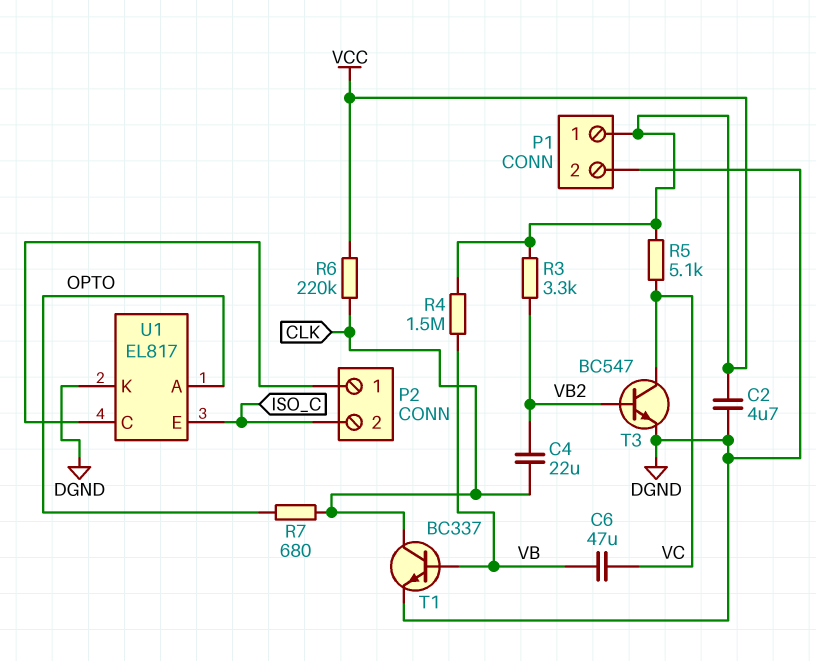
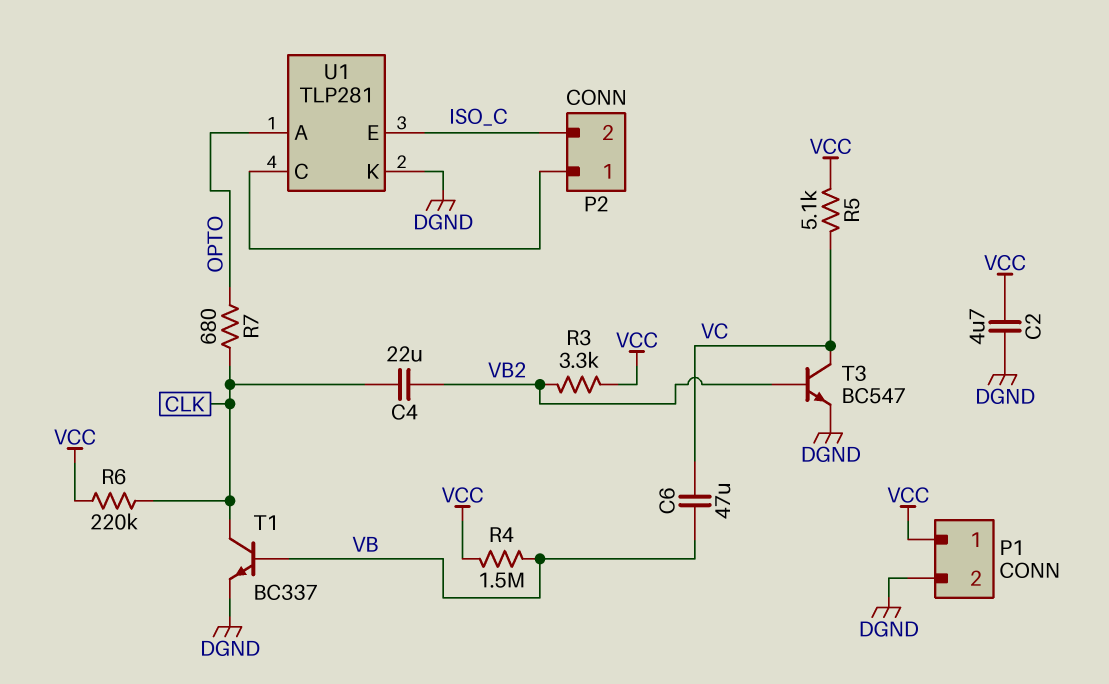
U1: EL817 -> TLP281

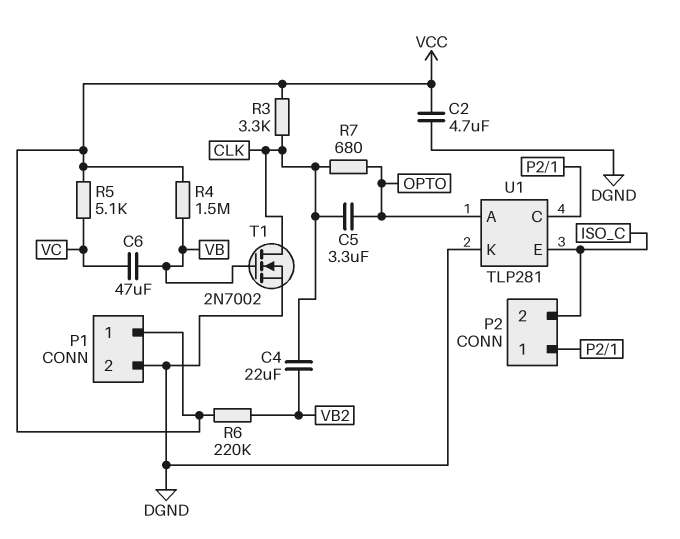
C5: none -> 3.3uF (CLK, OPTO)
R3: 3.3k (VB2, VCC) -> 3.3k (CLK, VCC)
R6: 220k (CLK, VCC) -> 220k (VB2, VCC)
T1: NPN BC337 (B VB, C CLK, E DGND) -> NMOS 2N7002 (G VB, D CLK, S DGND)
T3: NPN BC547 (B VB2, C VC, E DGND) -> none

